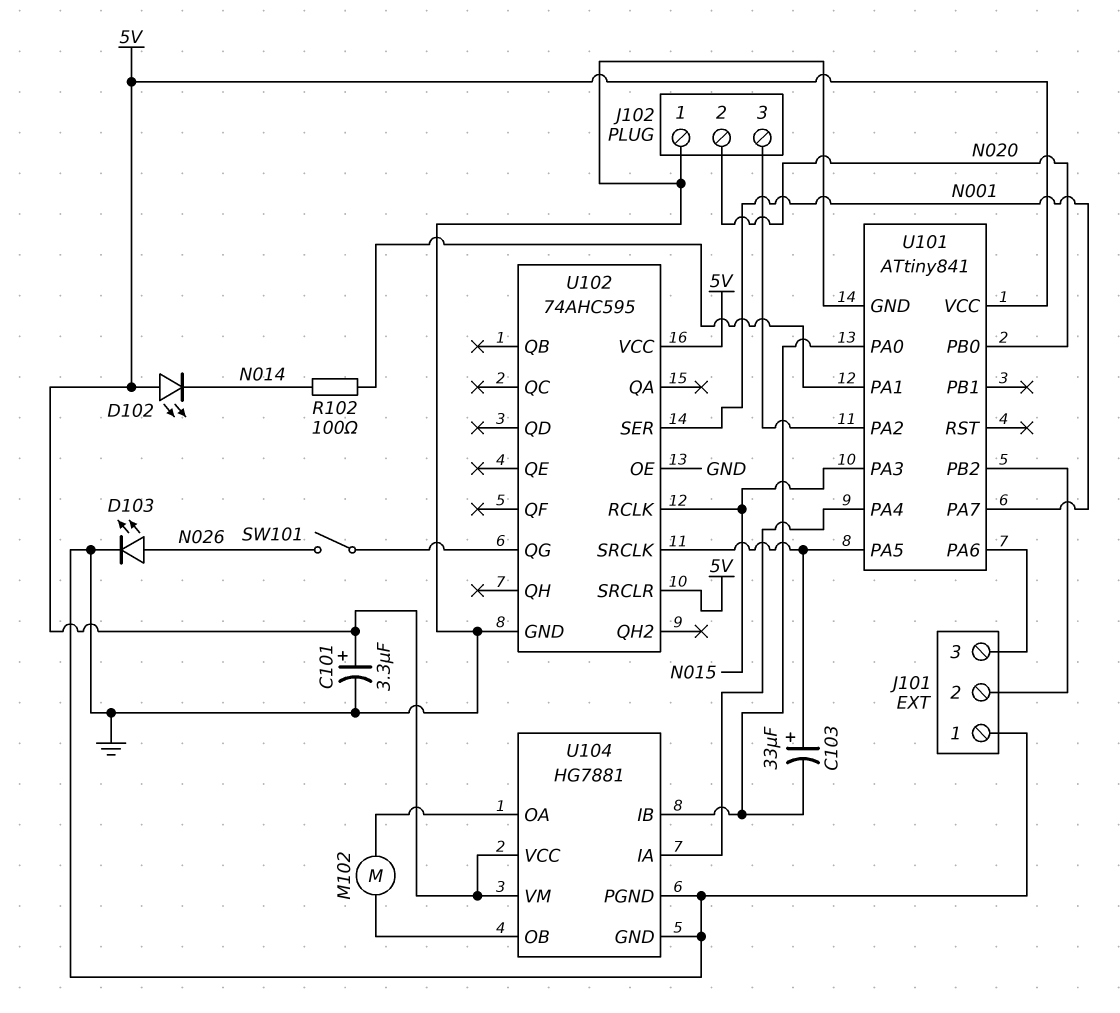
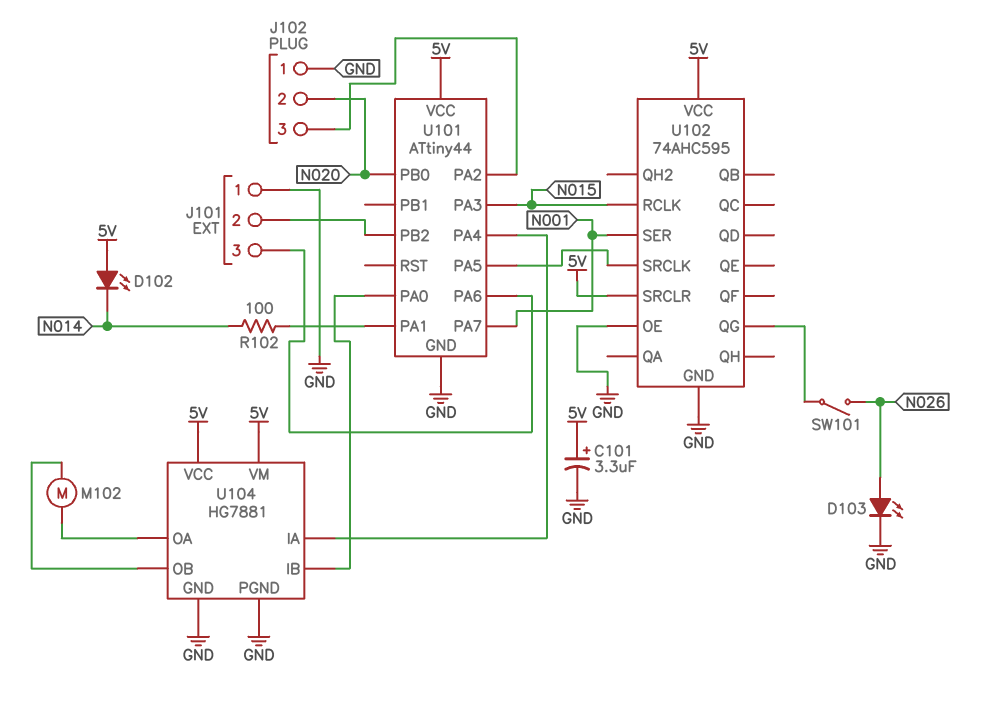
C103: 33uF (plus U101/PA5, minus U101/PA0) -> none
U101: ATtiny841 -> ATtiny44

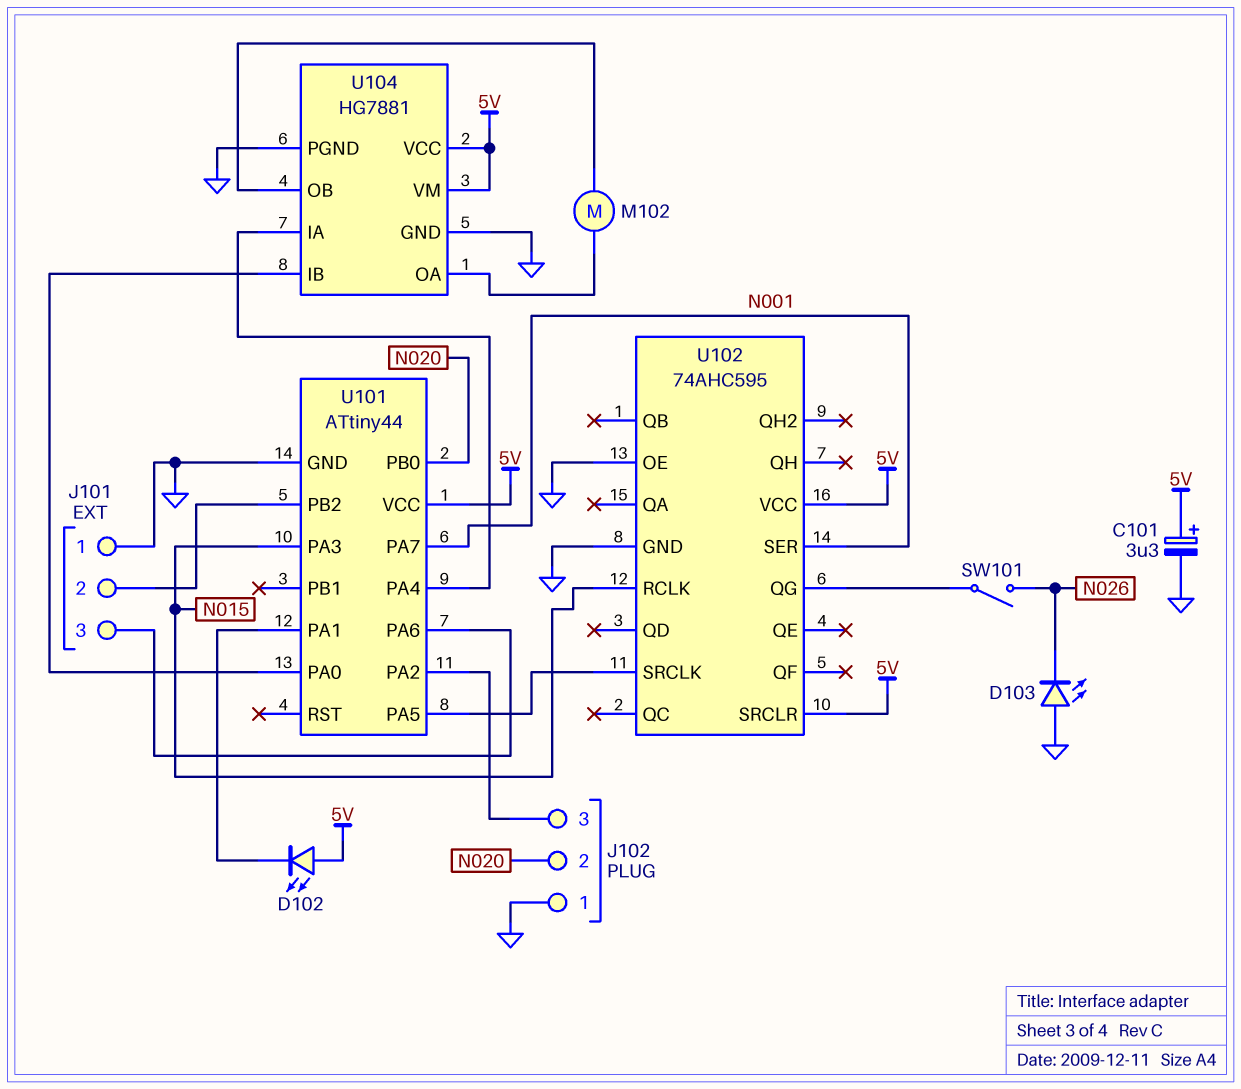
D102: LED (A 5V, K N014) -> LED (A 5V, K U101/PA1)
D103: LED (A N026, K GND) -> LED (A GND, K N026)
R102: 100 (N014, U101/PA1) -> none

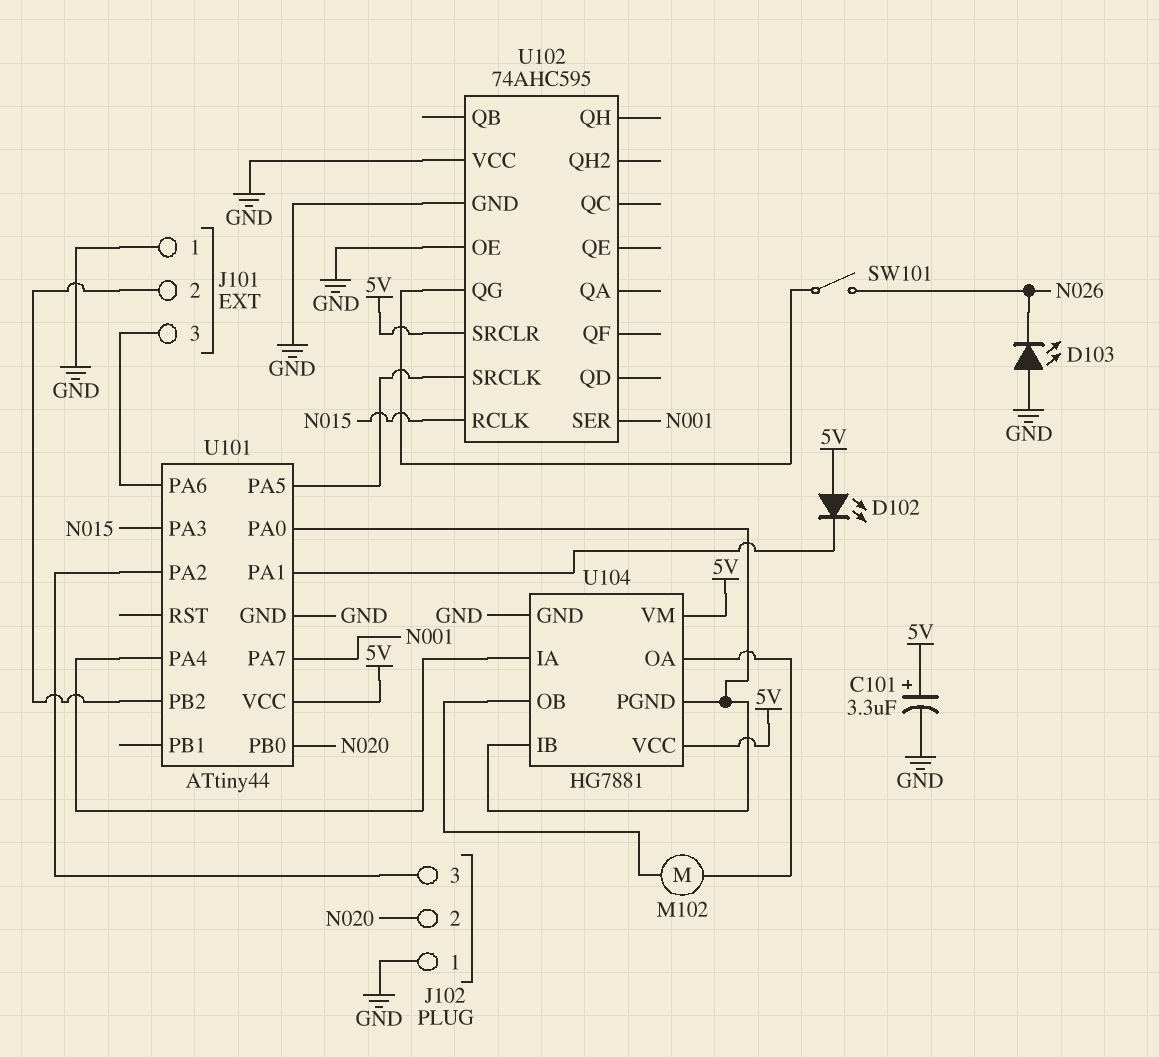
U102 pin VCC: 5V -> GND
U104 pin PGND: GND -> U101/PA0

